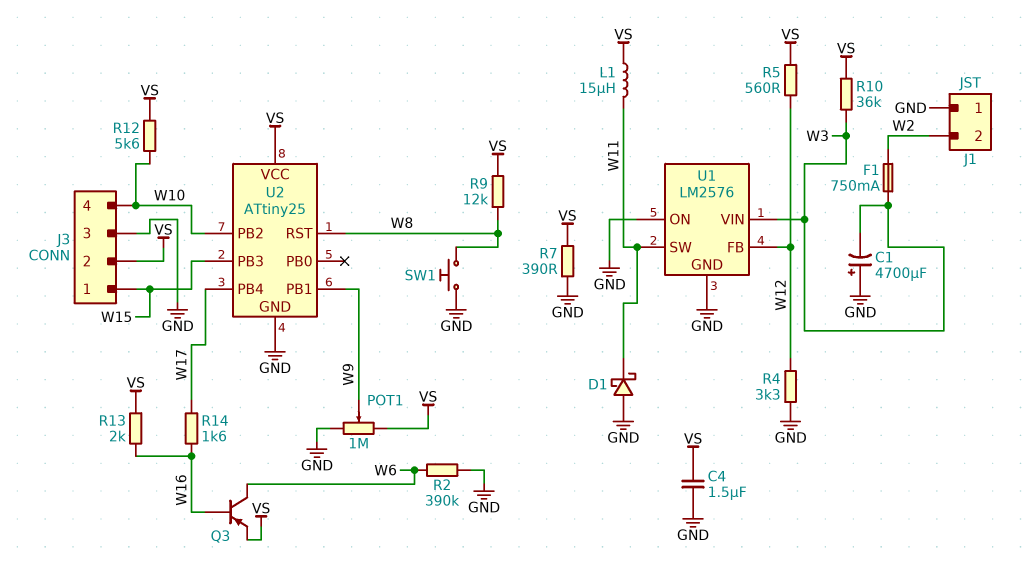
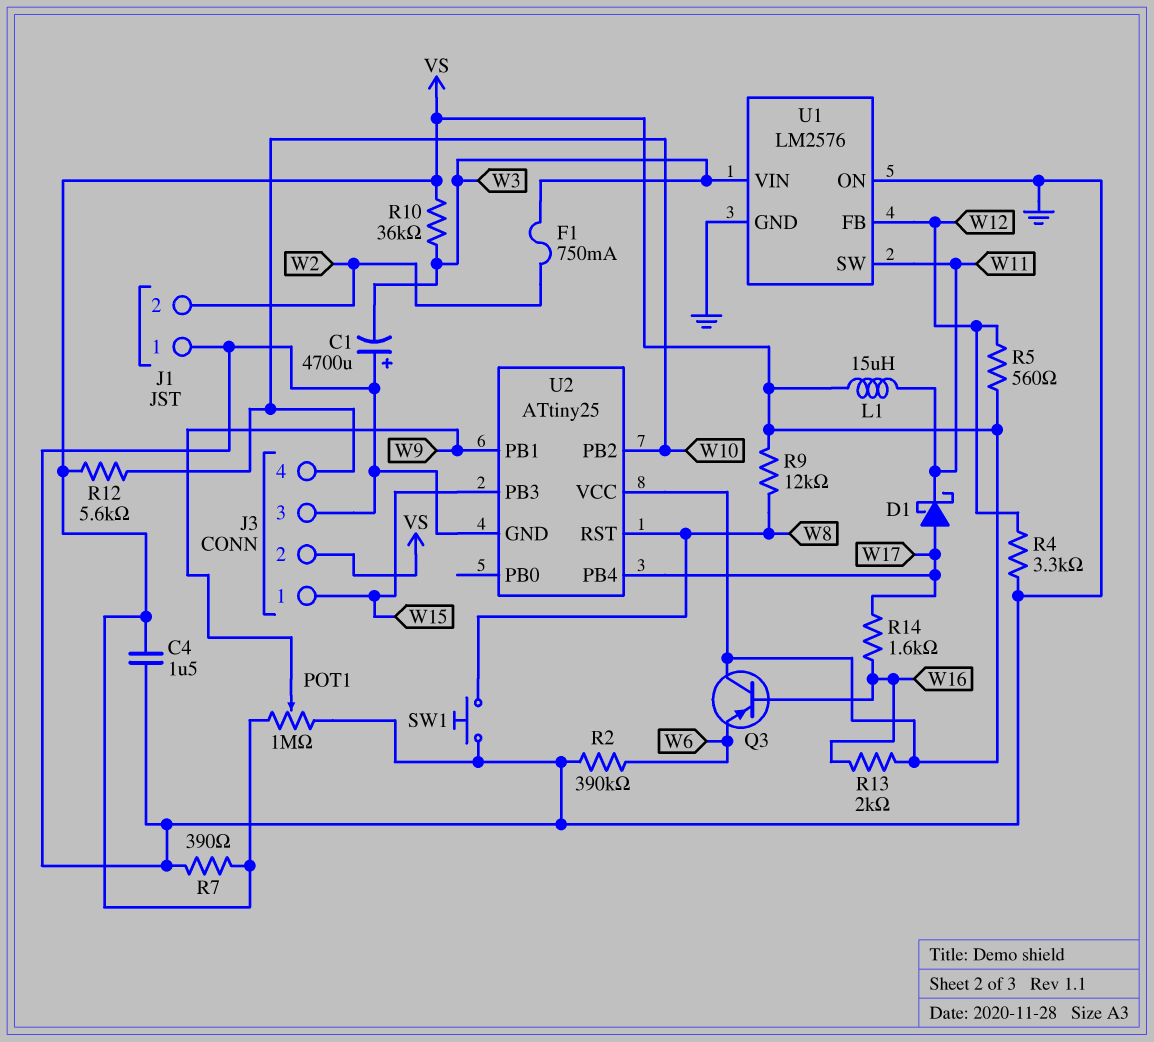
D1: schottky (A GND, K W11) -> schottky (A W17, K W11)
Q3: PNP (B W16, C W6, E VS) -> PNP (B W16, C VS, E W6)

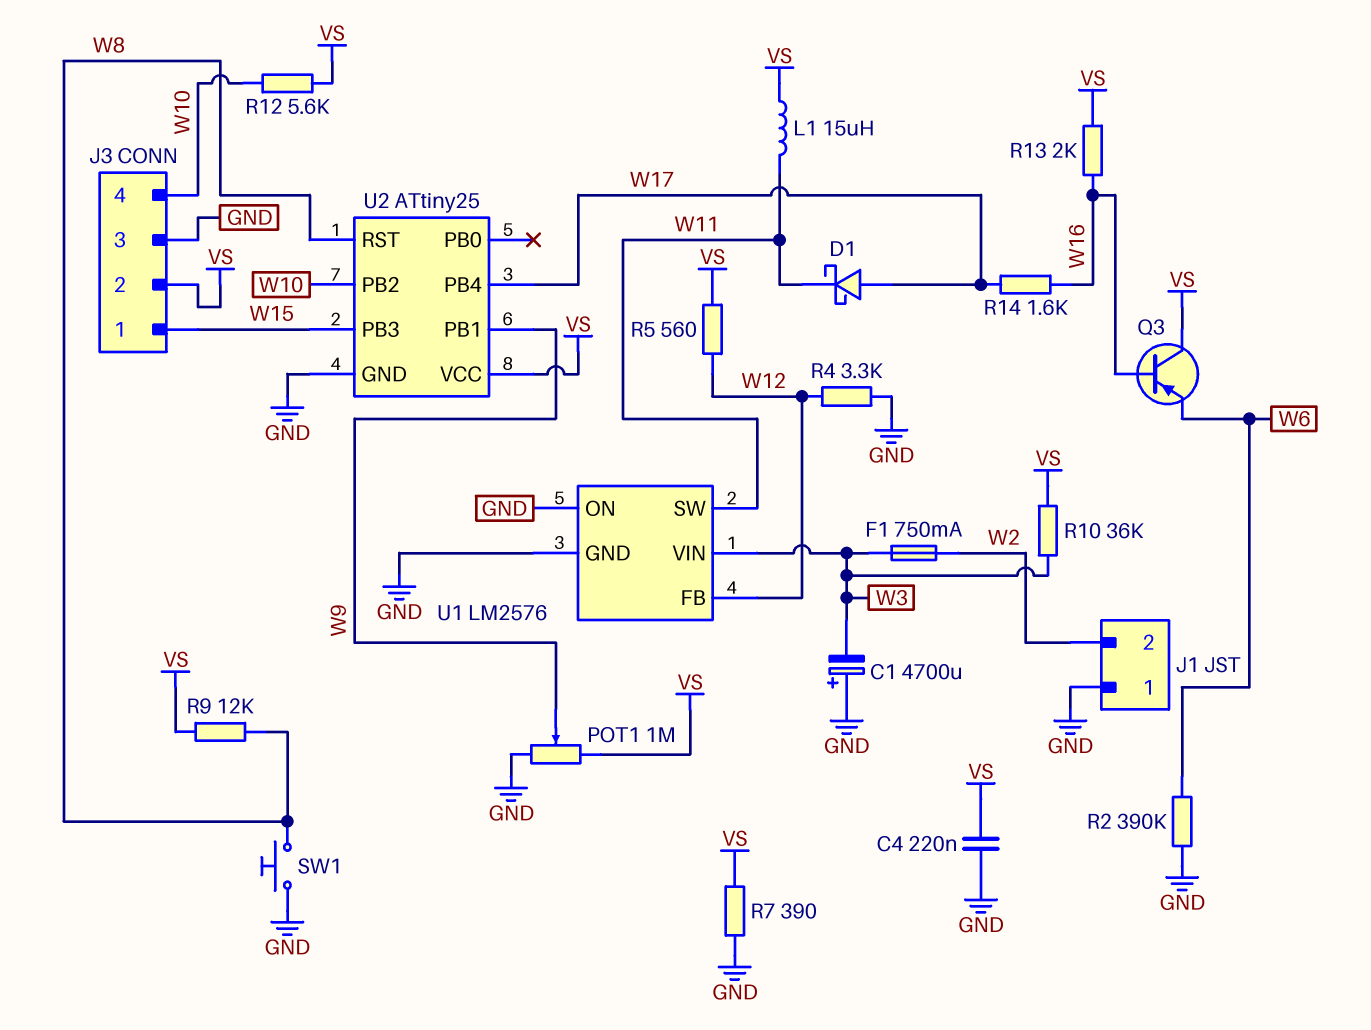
C4: 1.5uF (GND, VS) -> 220nF (GND, VS)

